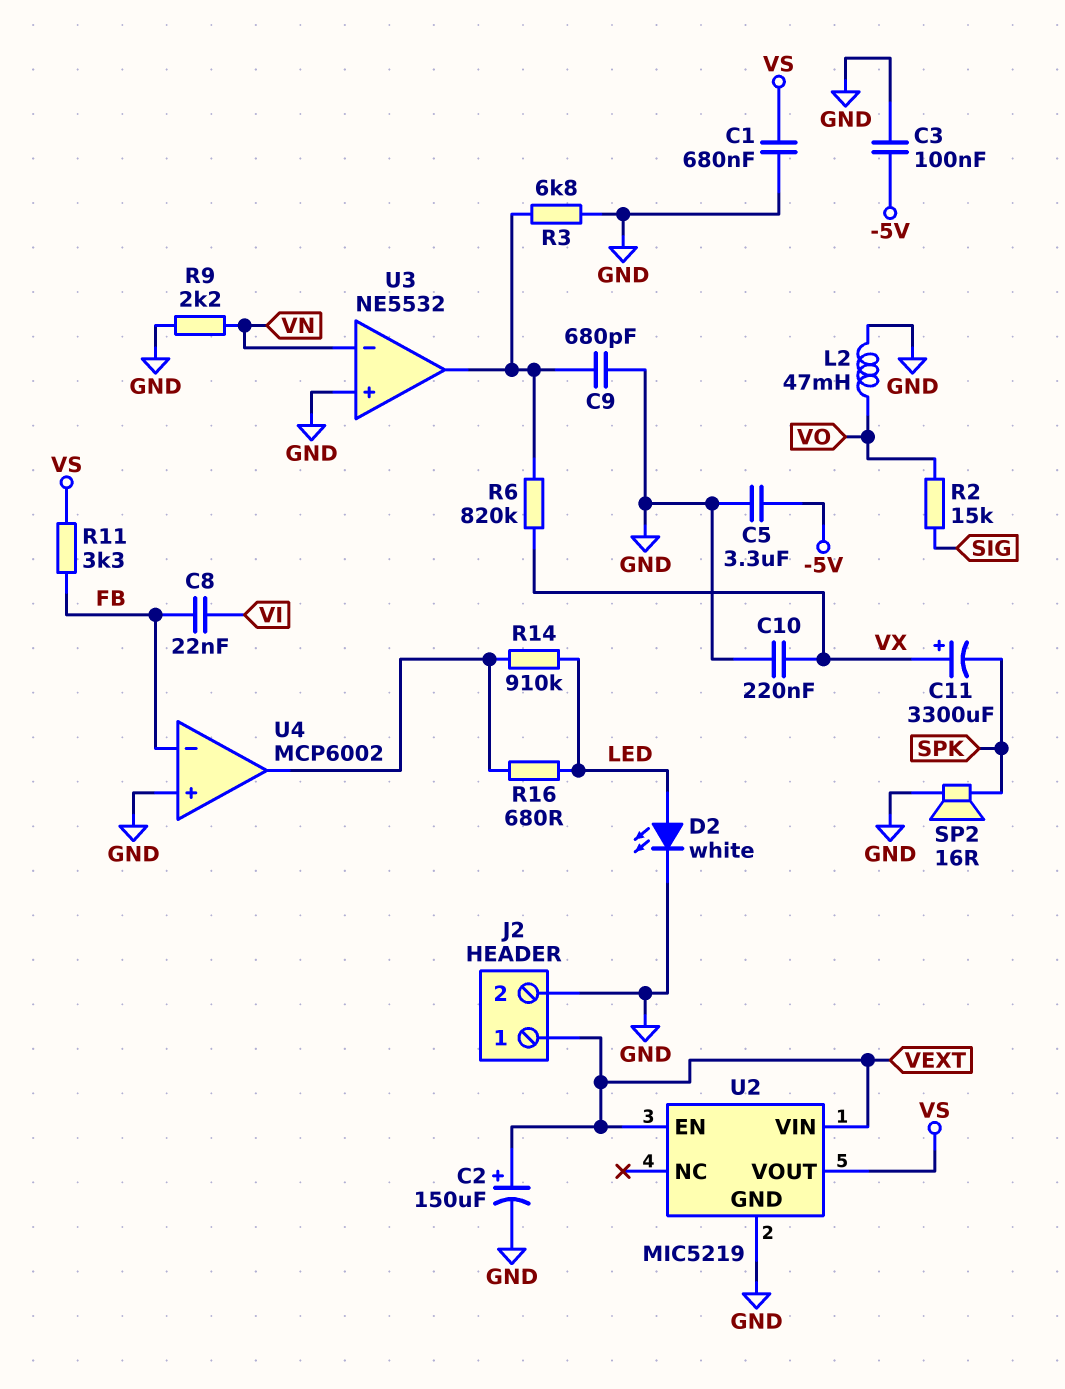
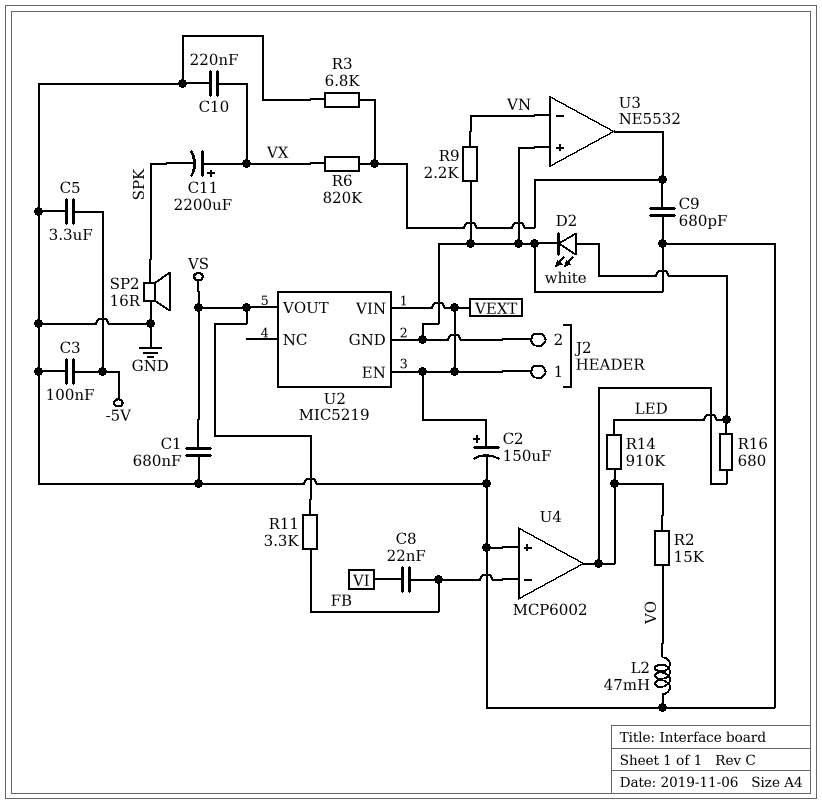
C11: 3300uF (plus VX, minus SPK) -> 2200uF (plus VX, minus SPK)
R2: 15k (SIG, VO) -> 15k (U4/out, VO)

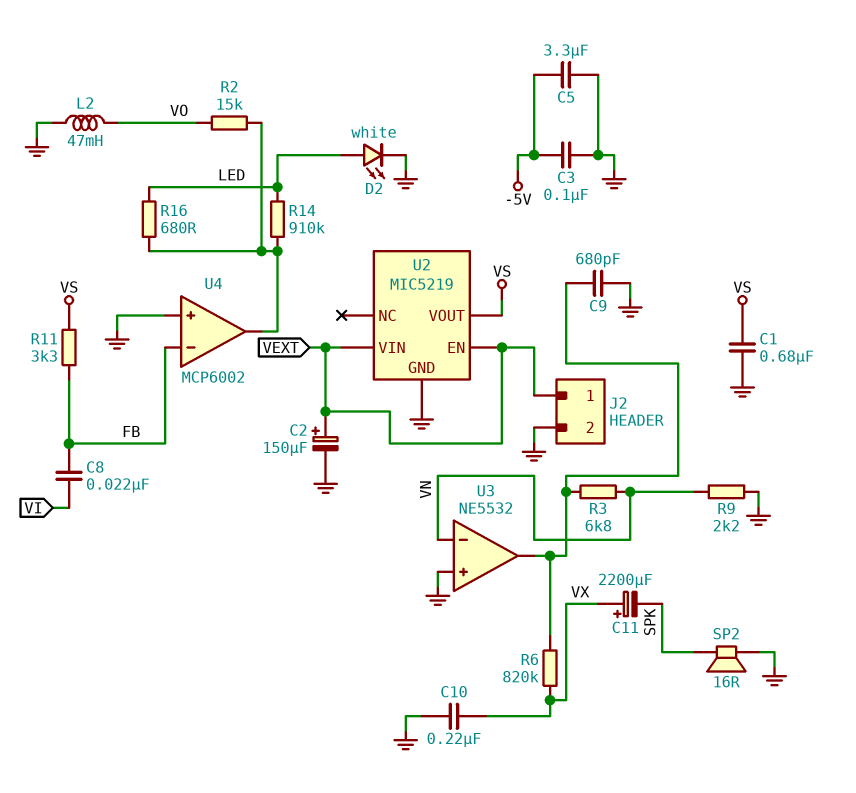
R3: 6.8k (GND, U3/out) -> 6.8k (U3/out, VN)

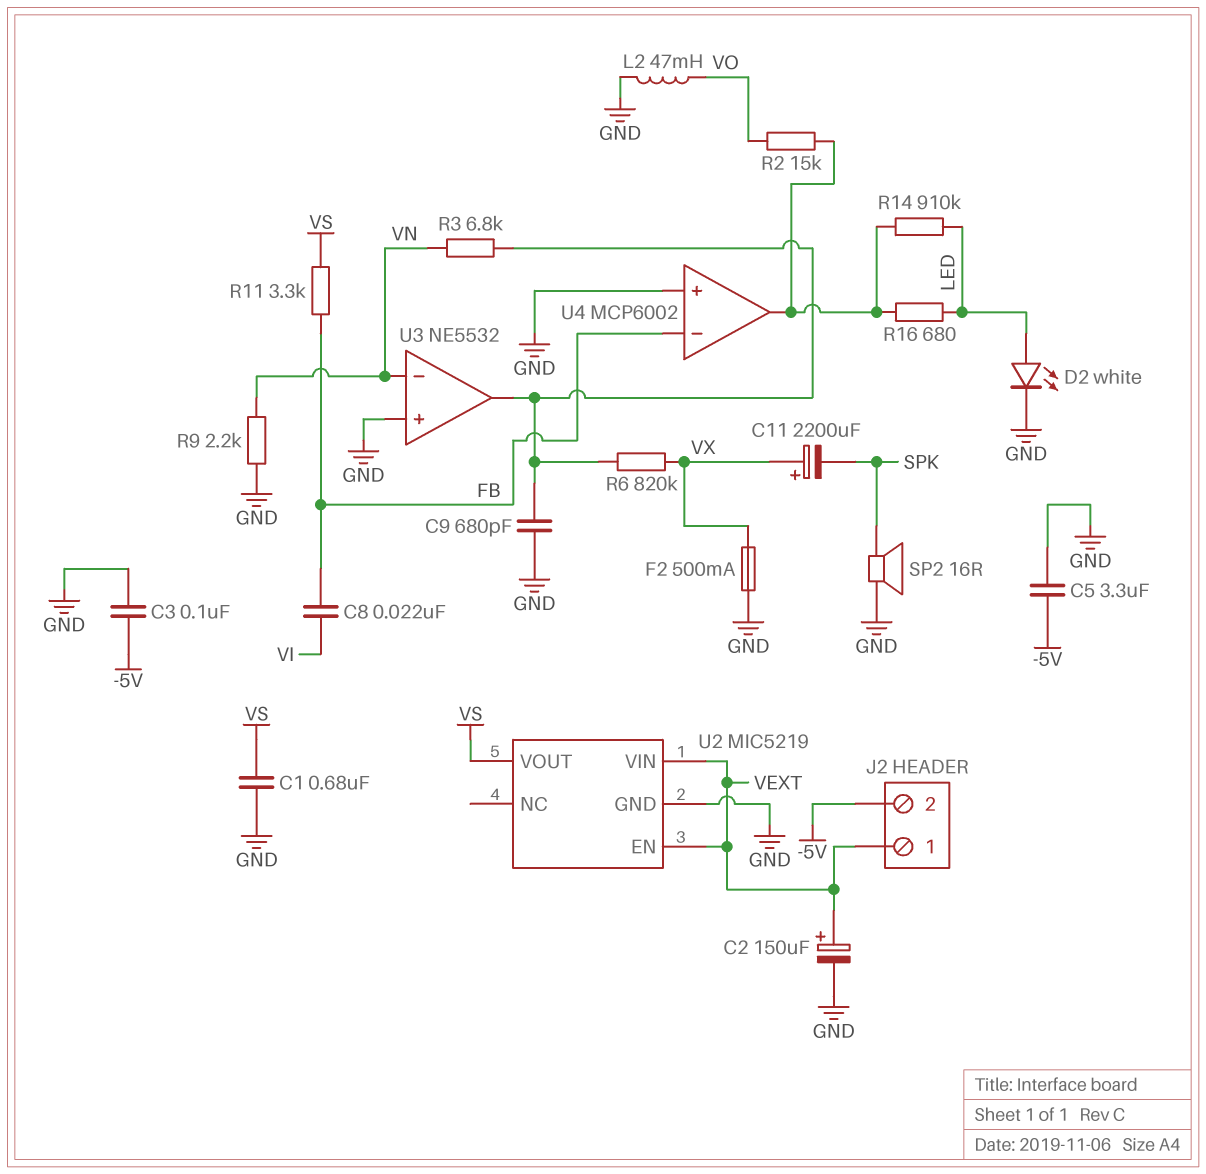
C10: 220nF (GND, VX) -> none
F2: none -> 500mA (GND, VX)
J2 pin 2: GND -> -5V

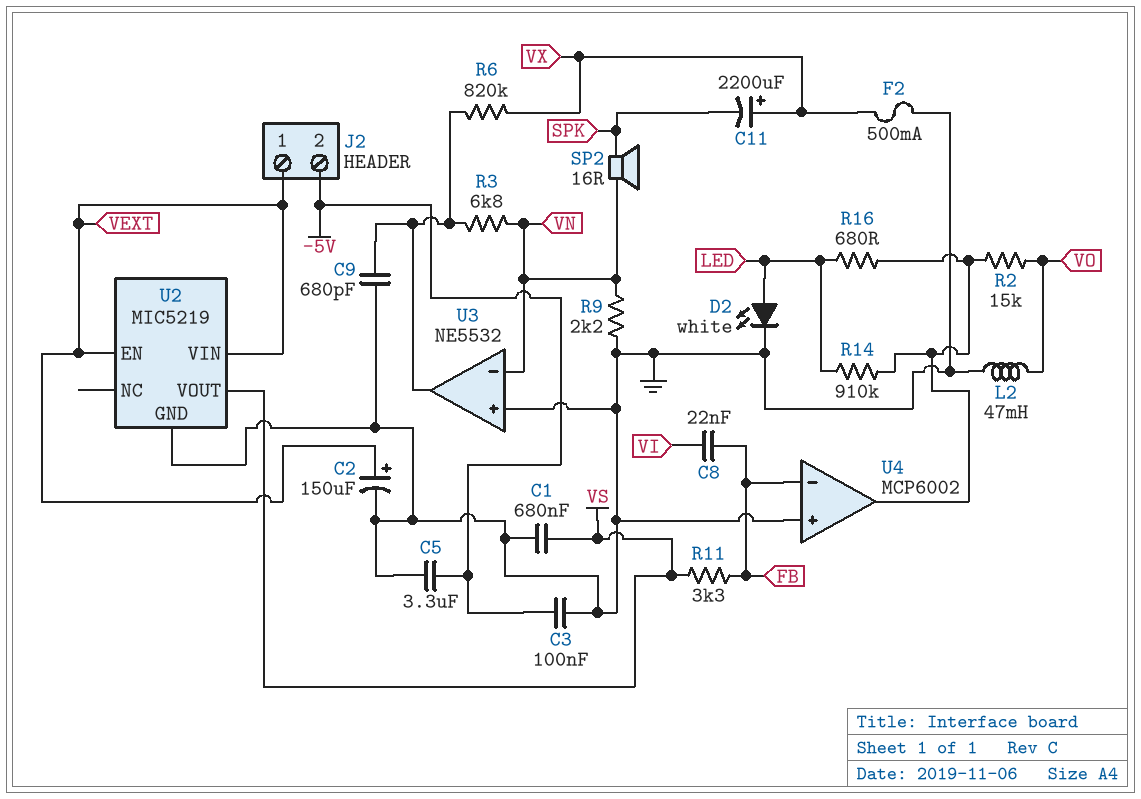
SP2: speaker 16R (GND, SPK) -> speaker 16R (SPK, VN)

